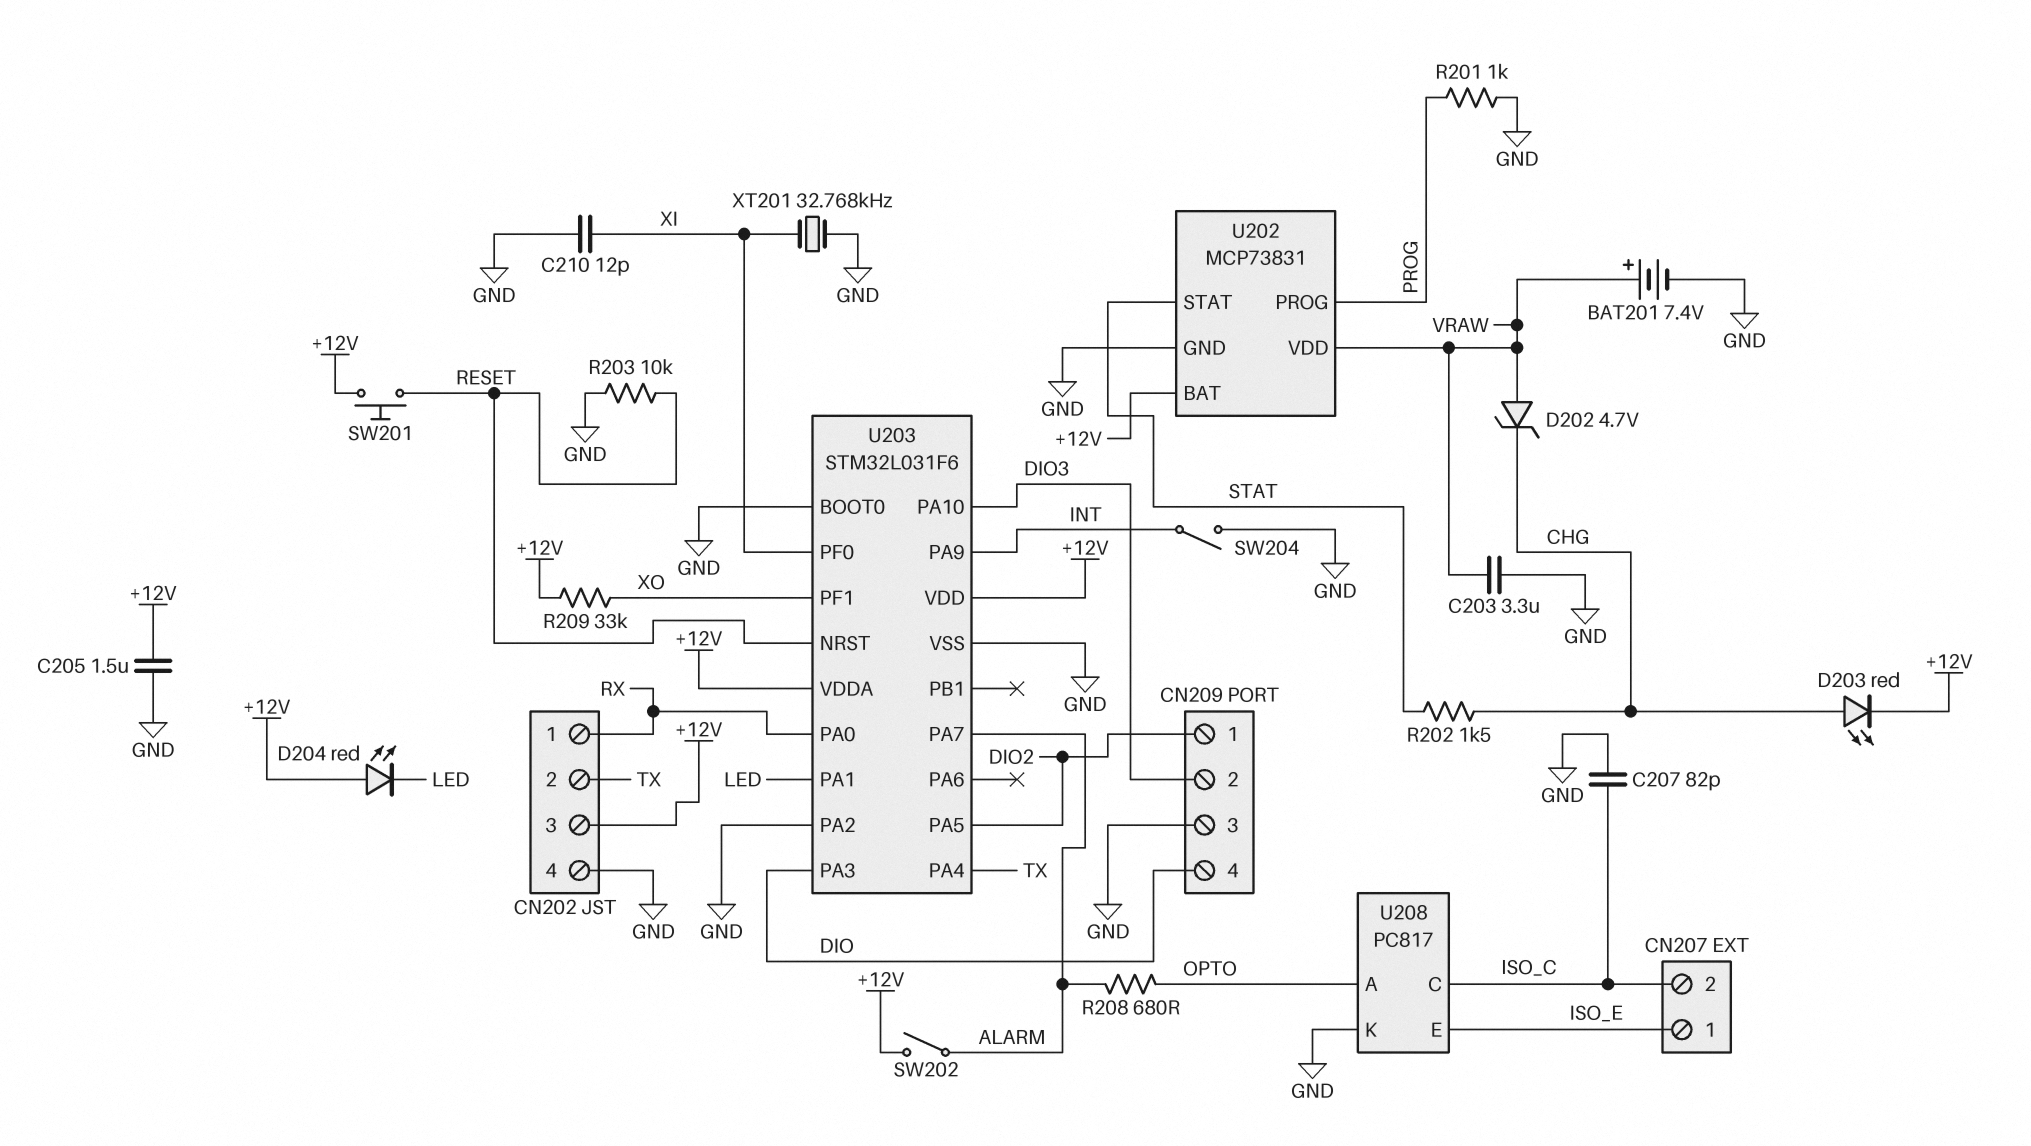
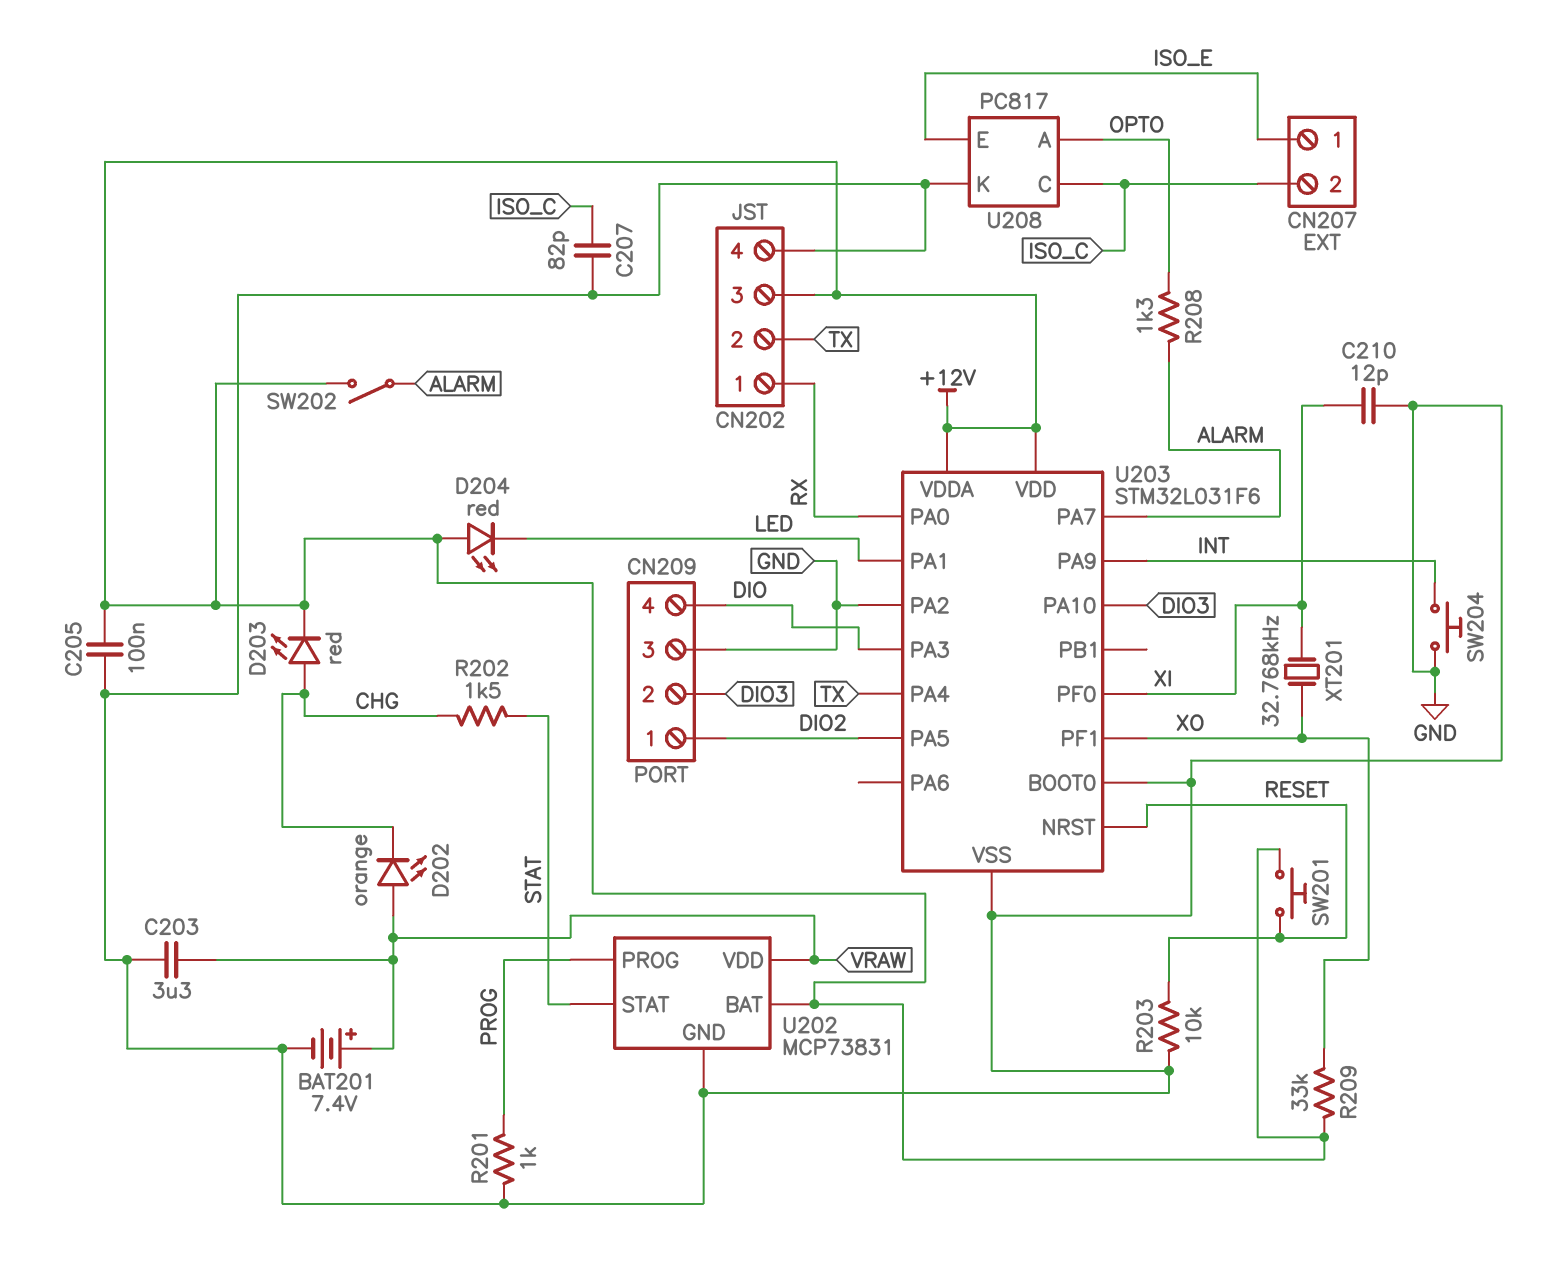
C205: 1.5uF (+12V, GND) -> 100nF (+12V, GND)
D202: zener 4.7V (A VRAW, K CHG) -> LED orange (A VRAW, K CHG)
R208: 680 (ALARM, OPTO) -> 1.3k (ALARM, OPTO)
SW204: switch (GND, INT) -> button (GND, INT)
XT201: 32.768kHz (GND, XI) -> 32.768kHz (XI, XO)

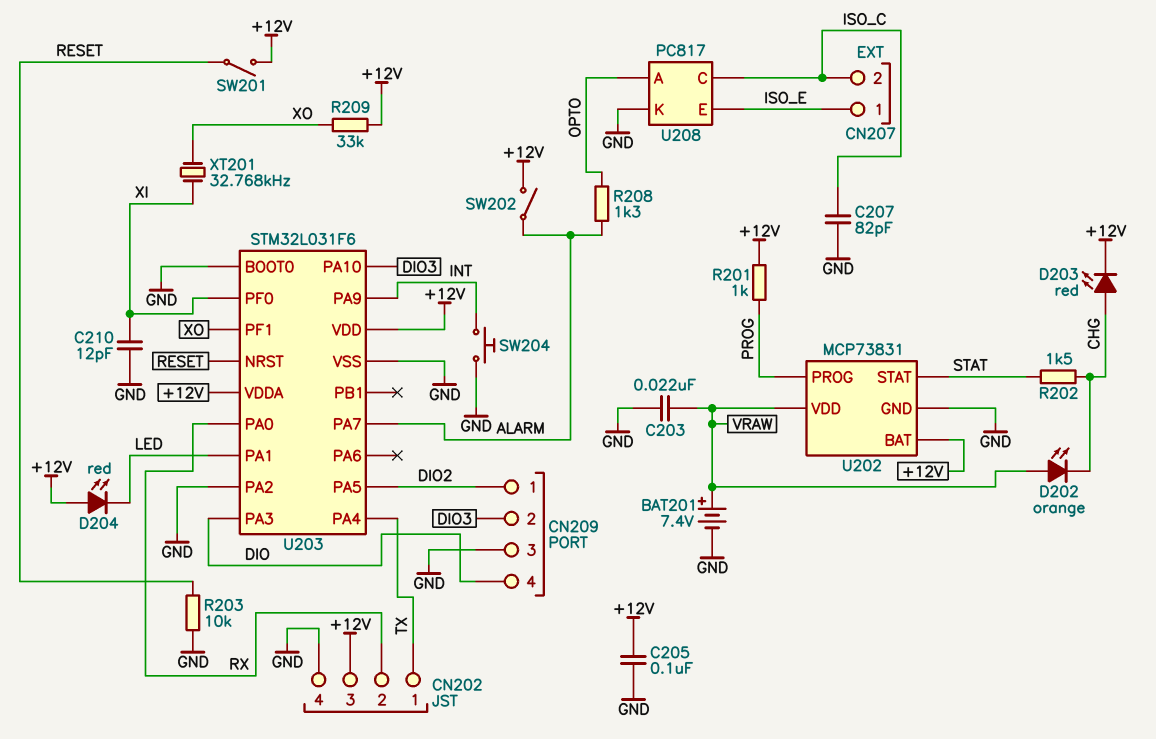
C203: 3.3uF (GND, VRAW) -> 22nF (GND, VRAW)
CN202 pin 1: RX -> TX
CN202 pin 2: TX -> RX
R201: 1k (GND, PROG) -> 1k (+12V, PROG)
SW201: button (+12V, RESET) -> switch (+12V, RESET)

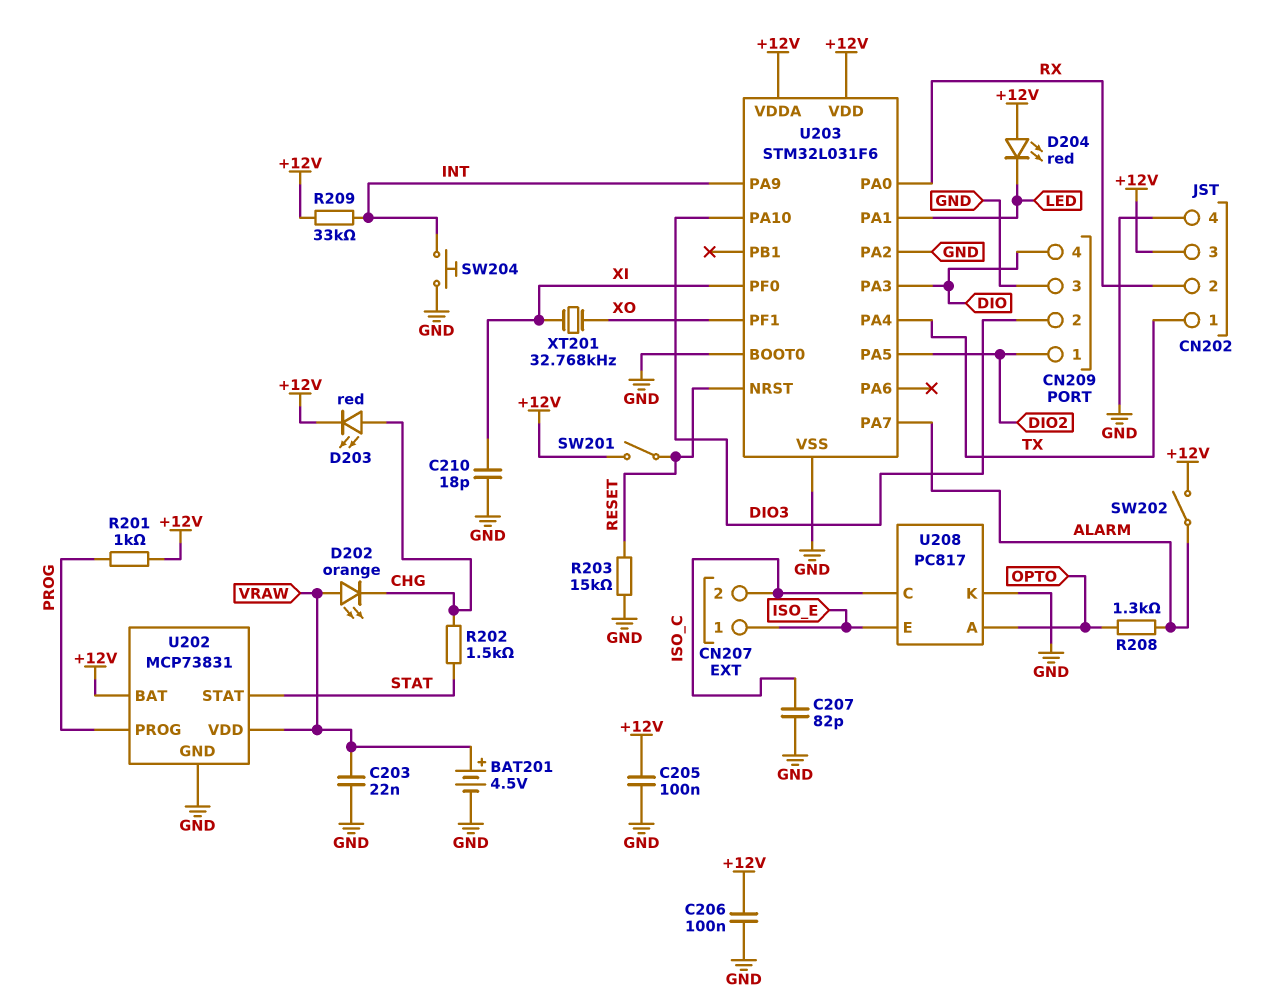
BAT201: 7.4V (plus VRAW, minus GND) -> 4.5V (plus VRAW, minus GND)
C206: none -> 100nF (+12V, GND)
C210: 12pF (GND, XI) -> 18pF (GND, XI)
R203: 10k (GND, RESET) -> 15k (GND, RESET)
R209: 33k (+12V, XO) -> 33k (+12V, INT)

